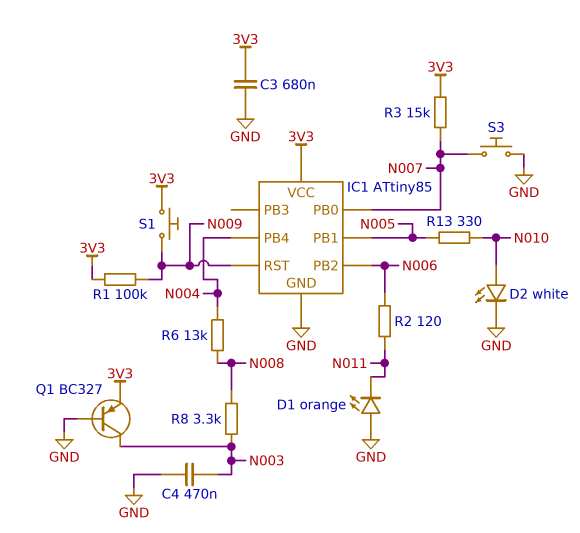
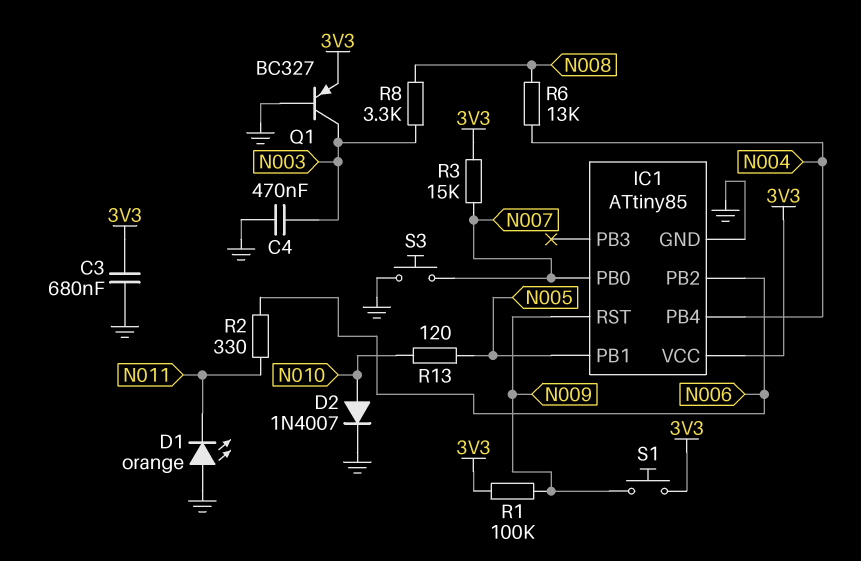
D2: LED white (A N010, K GND) -> diode 1N4007 (A N010, K GND)
R2: 120 (N006, N011) -> 330 (N006, N011)
R13: 330 (N005, N010) -> 120 (N005, N010)

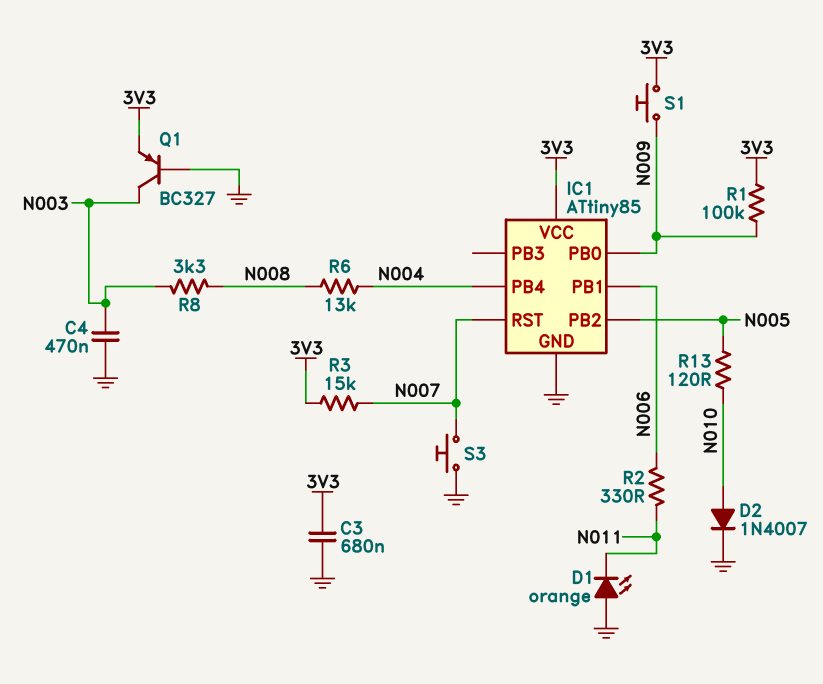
IC1 pin PB0: N007 -> N009
IC1 pin PB1: N005 -> N006
IC1 pin PB2: N006 -> N005
IC1 pin RST: N009 -> N007

